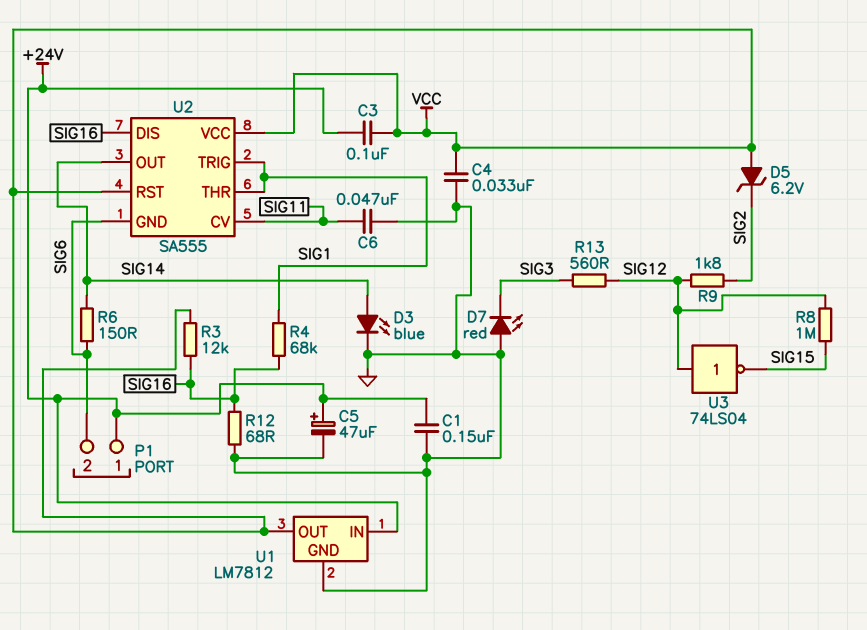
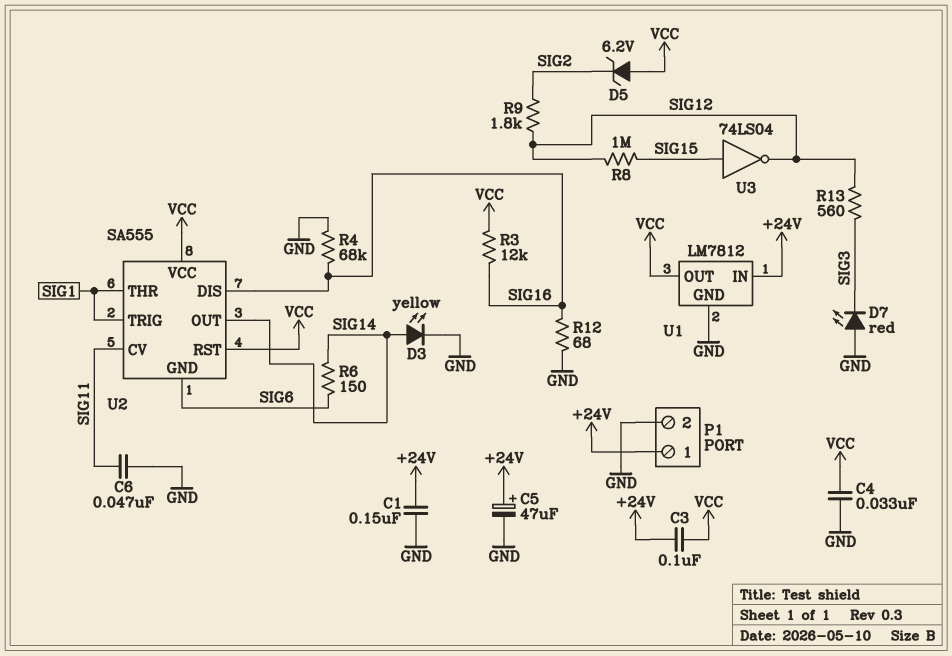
D3: LED blue (A SIG14, K GND) -> LED yellow (A SIG14, K GND)
P1 pin 2: SIG6 -> GND
R4: 68k (SIG1, SIG16) -> 68k (GND, SIG16)
U3: NOT 74LS04 (in SIG12, out SIG15) -> NOT 74LS04 (in SIG15, out SIG12)

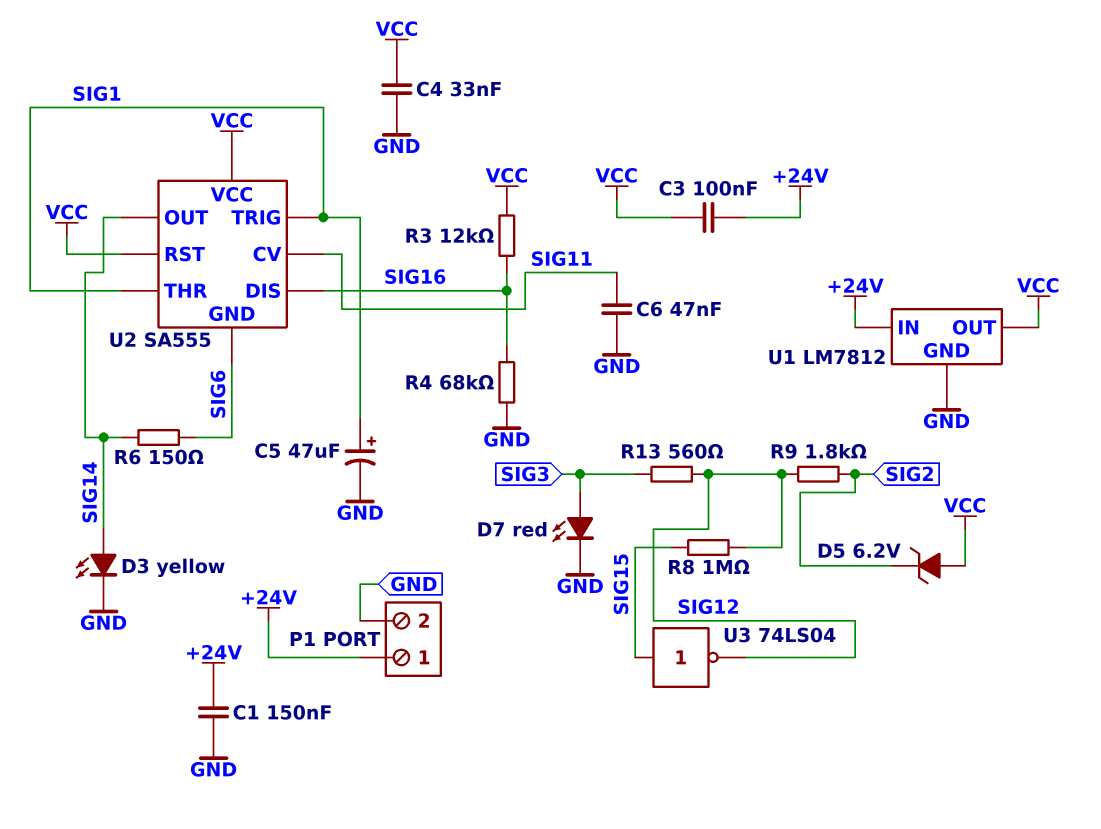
C5: 47uF (plus +24V, minus GND) -> 47uF (plus SIG1, minus GND)
D7: LED red (A GND, K SIG3) -> LED red (A SIG3, K GND)
R12: 68 (GND, SIG16) -> none

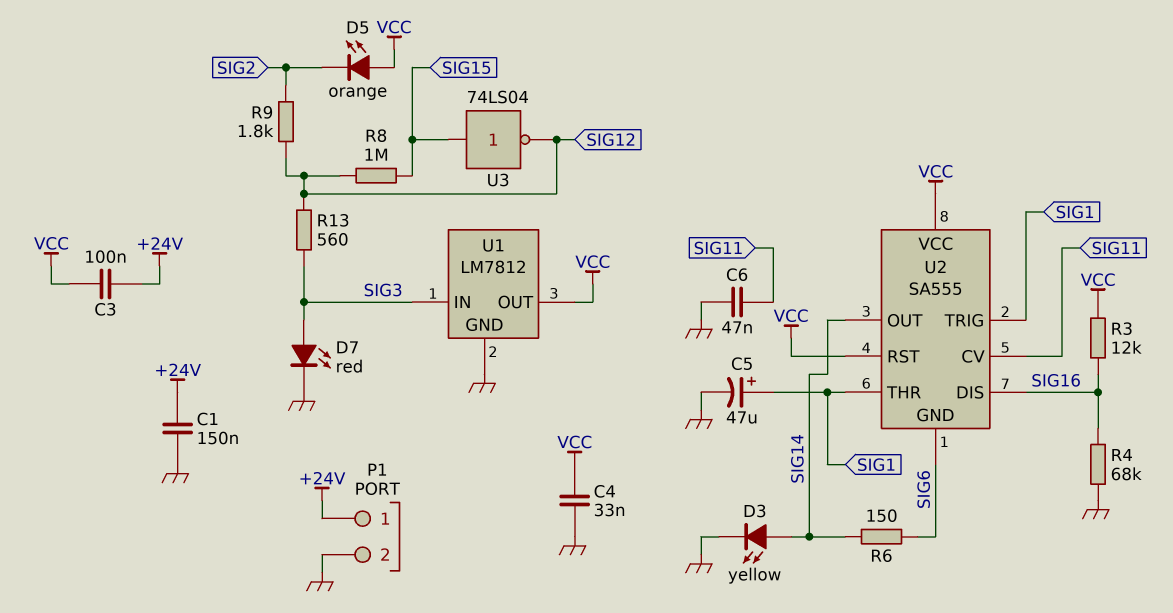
D5: zener 6.2V (A VCC, K SIG2) -> LED orange (A VCC, K SIG2)
U1 pin IN: +24V -> SIG3

